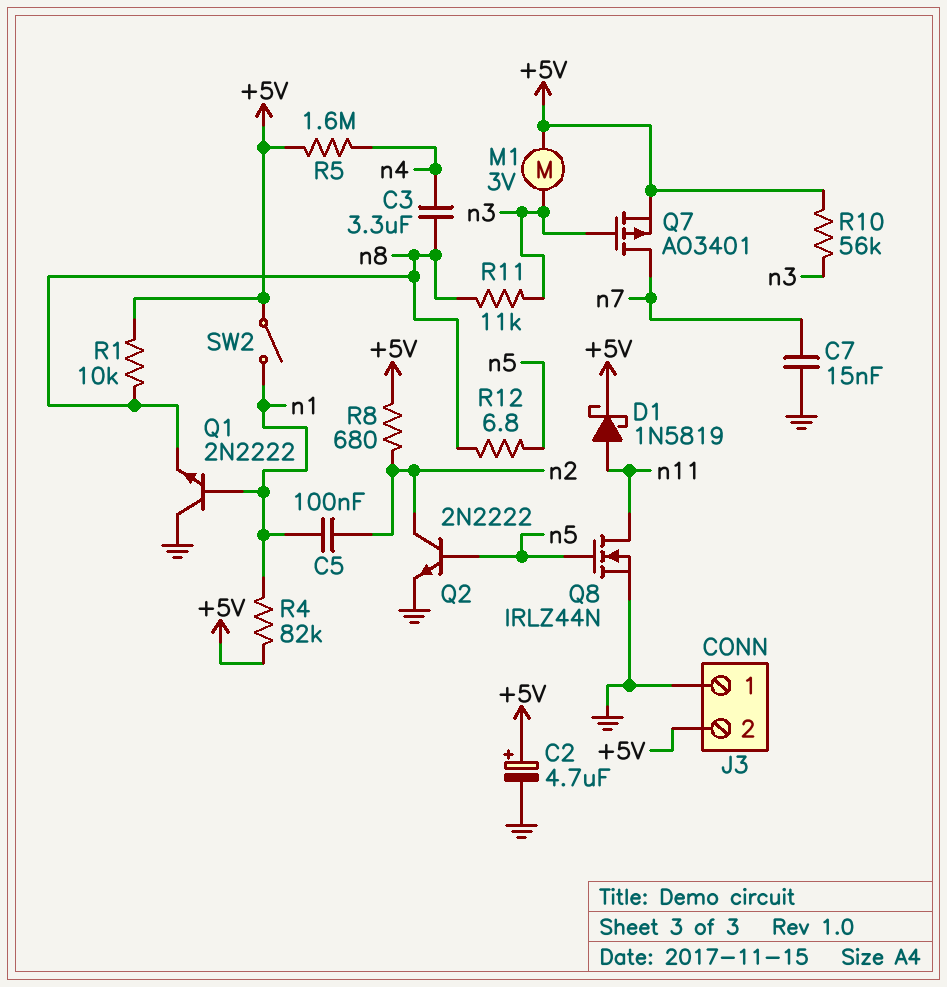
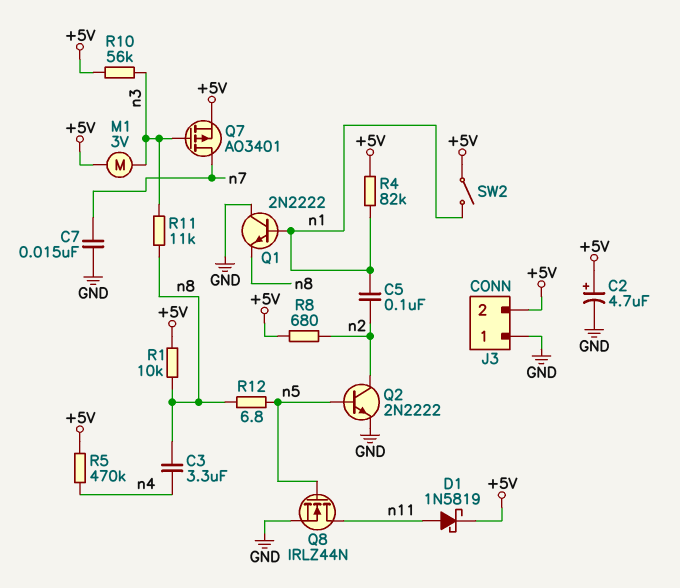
R5: 1.6M (+5V, n4) -> 470k (+5V, n4)

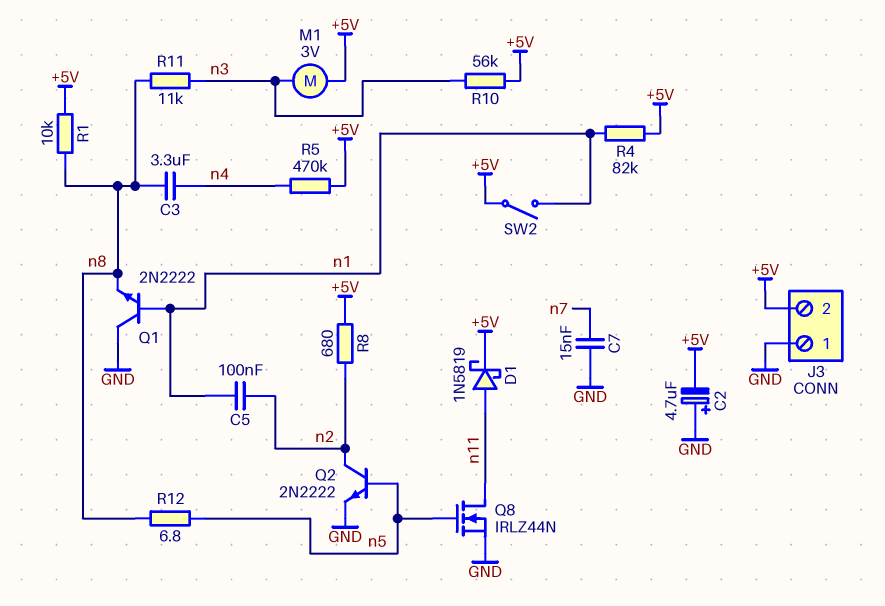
C2: 4.7uF (plus +5V, minus GND) -> 4.7uF (plus GND, minus +5V)
Q7: PMOS AO3401 (G n3, D n7, S +5V) -> none

